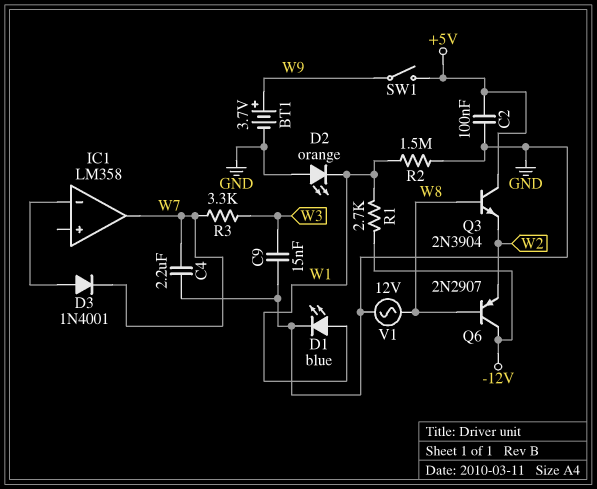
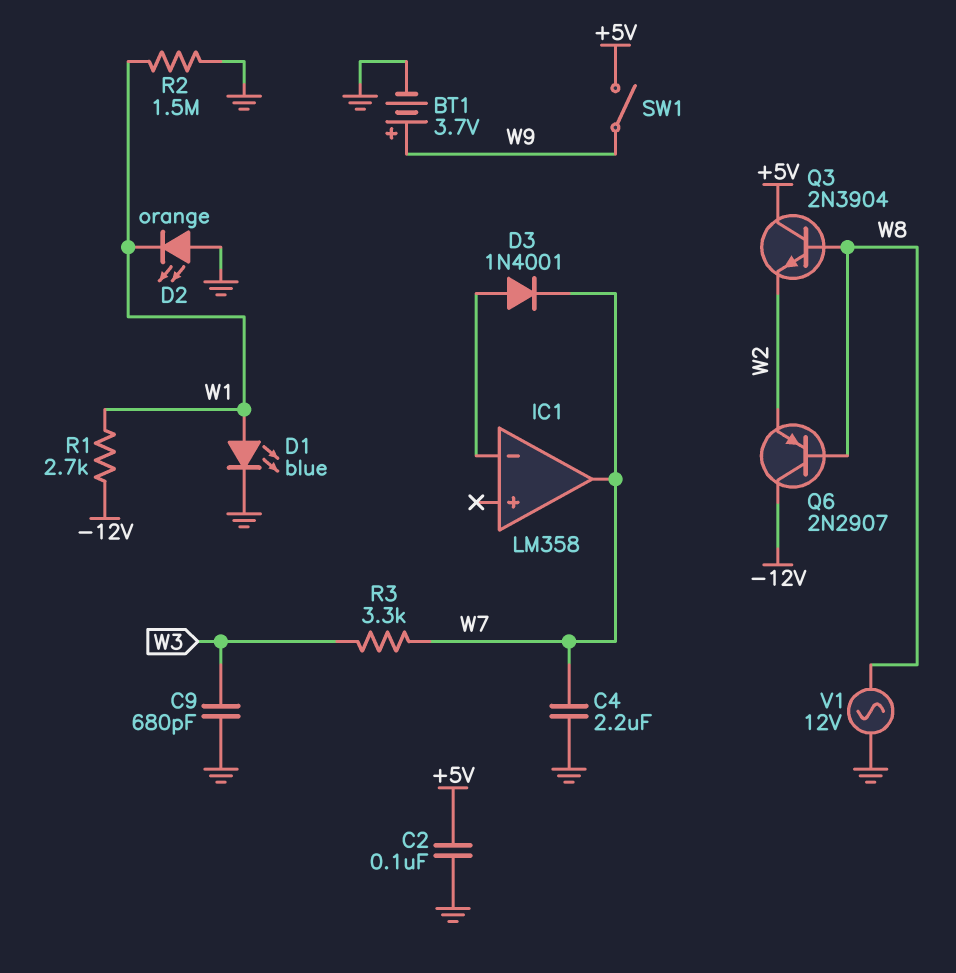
C9: 15nF (GND, W3) -> 680pF (GND, W3)

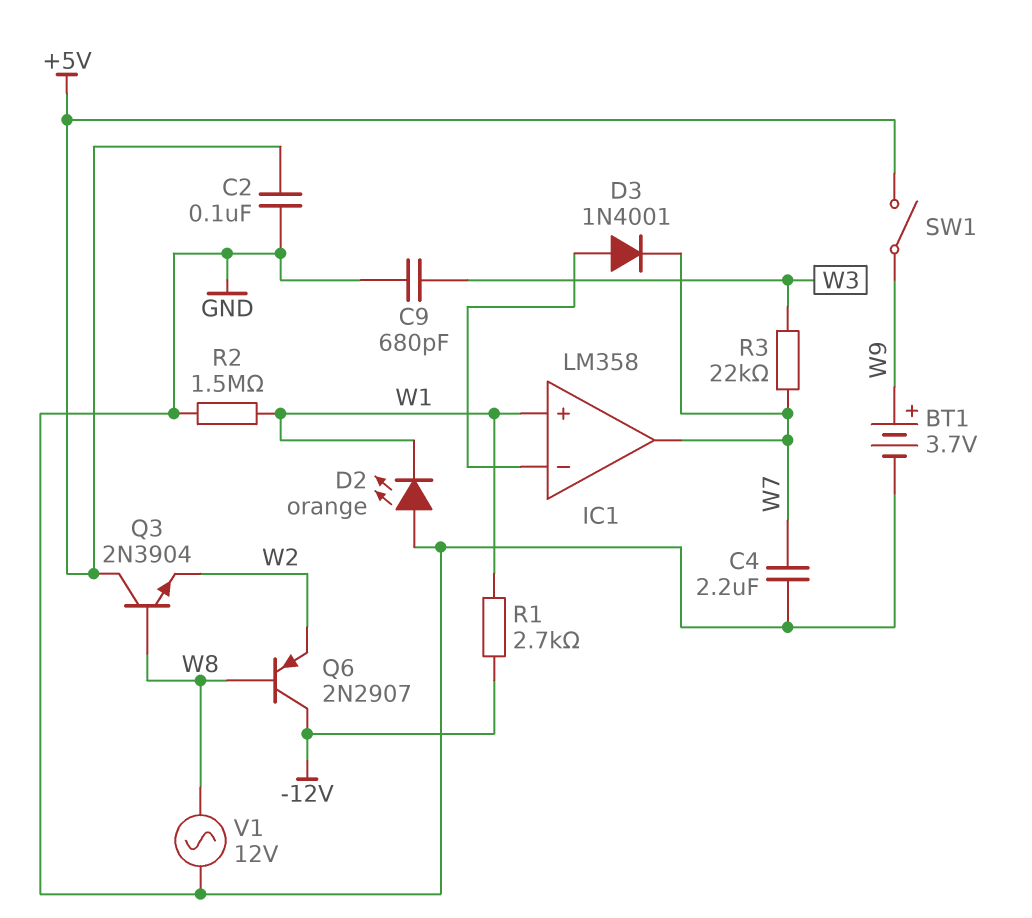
D1: LED blue (A W1, K GND) -> none
IC1 pin in+: none -> W1
R3: 3.3k (W3, W7) -> 22k (W3, W7)

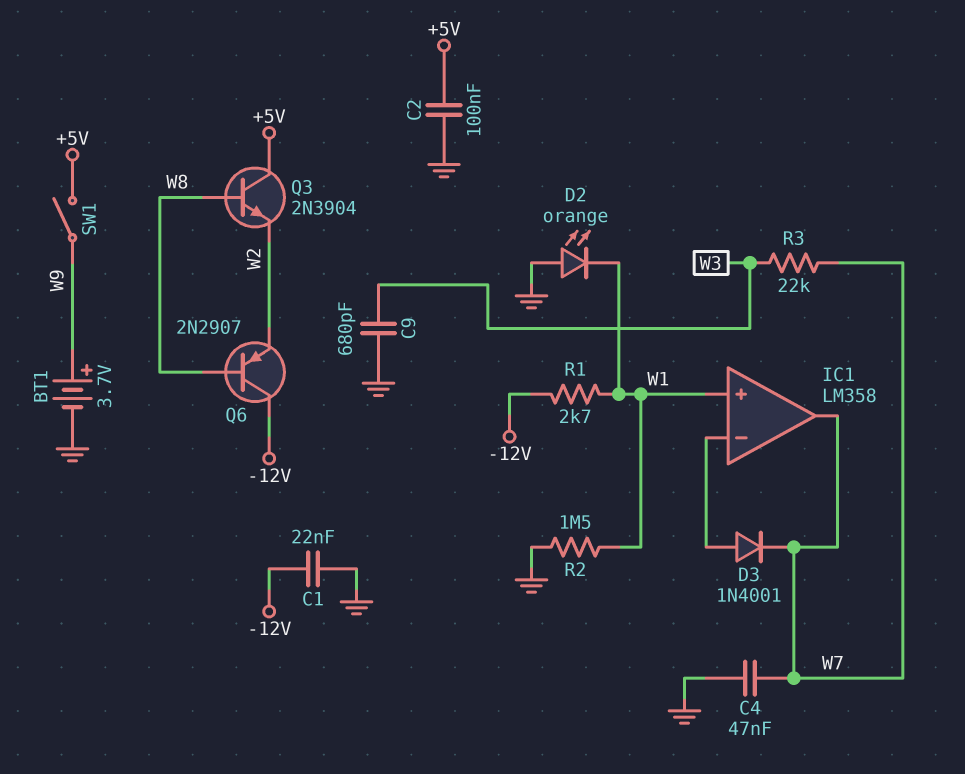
C1: none -> 22nF (-12V, GND)
C4: 2.2uF (GND, W7) -> 47nF (GND, W7)
V1: AC 12V (GND, W8) -> none

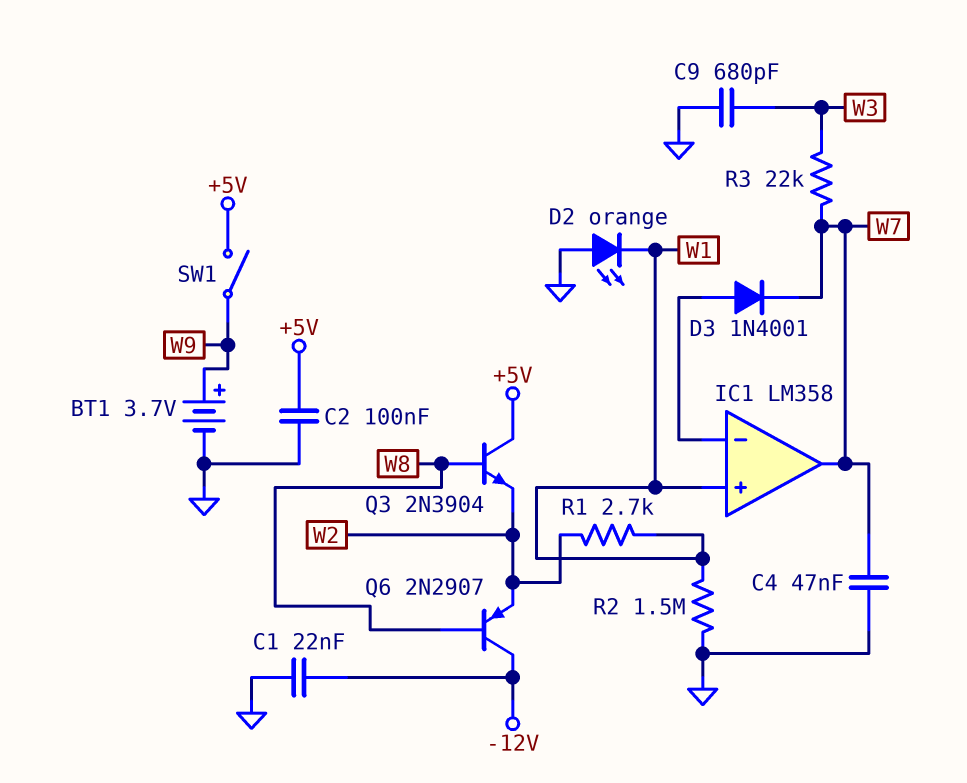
R1: 2.7k (-12V, W1) -> 2.7k (W1, W2)

